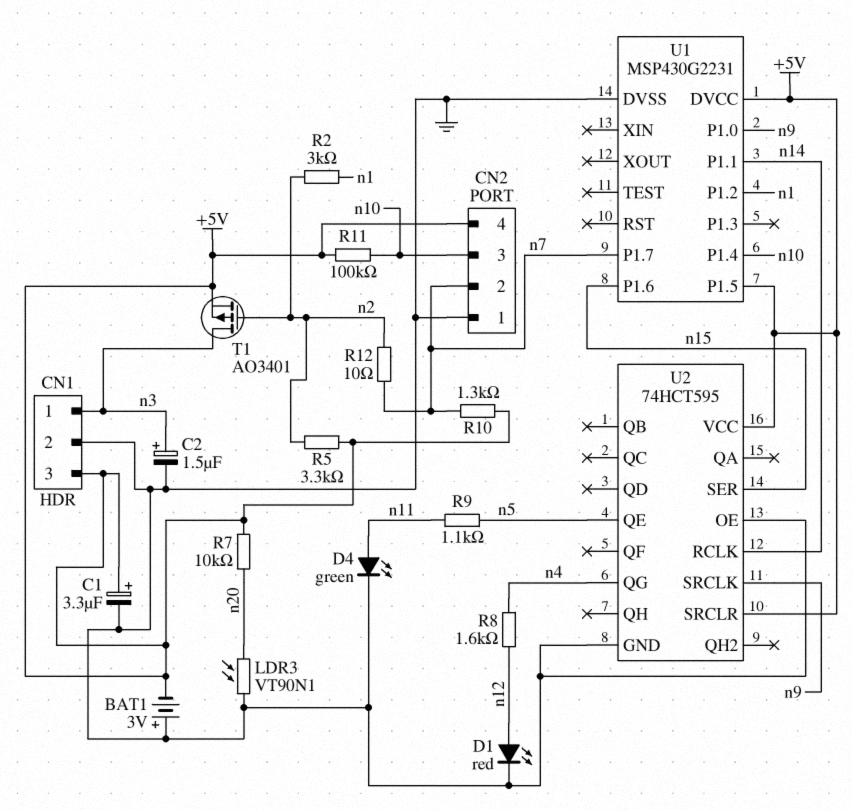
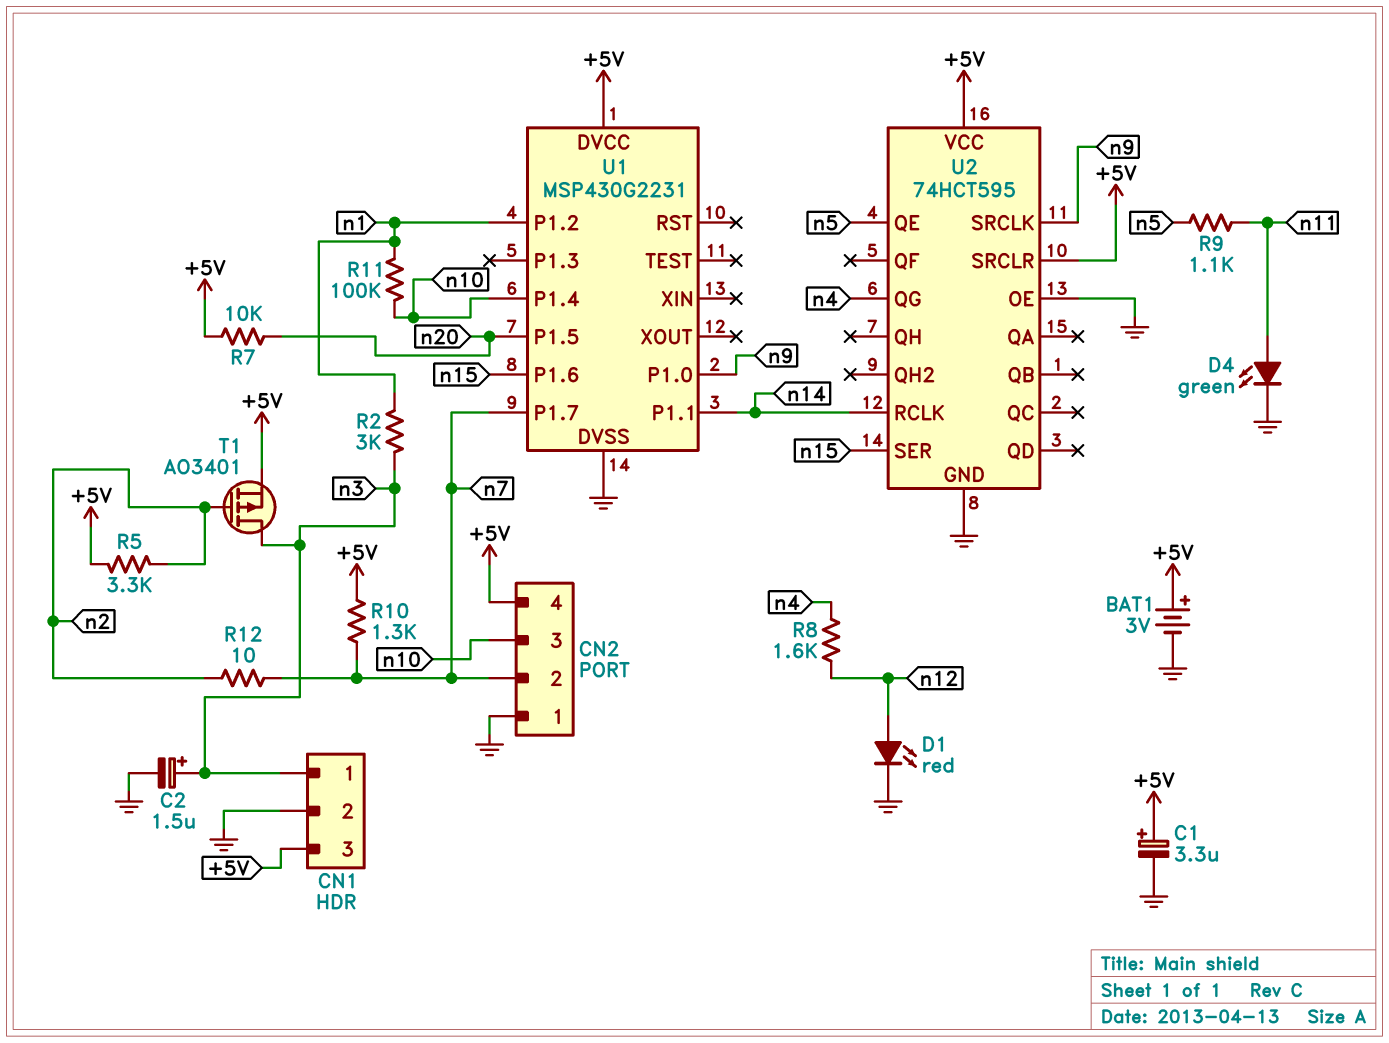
BAT1: 3V (plus GND, minus +5V) -> 3V (plus +5V, minus GND)
LDR3: VT90N1 (GND, n20) -> none
R2: 3k (n1, n2) -> 3k (n1, n3)
R11: 100k (+5V, n10) -> 100k (n1, n10)
U1 pin P1.5: +5V -> n20

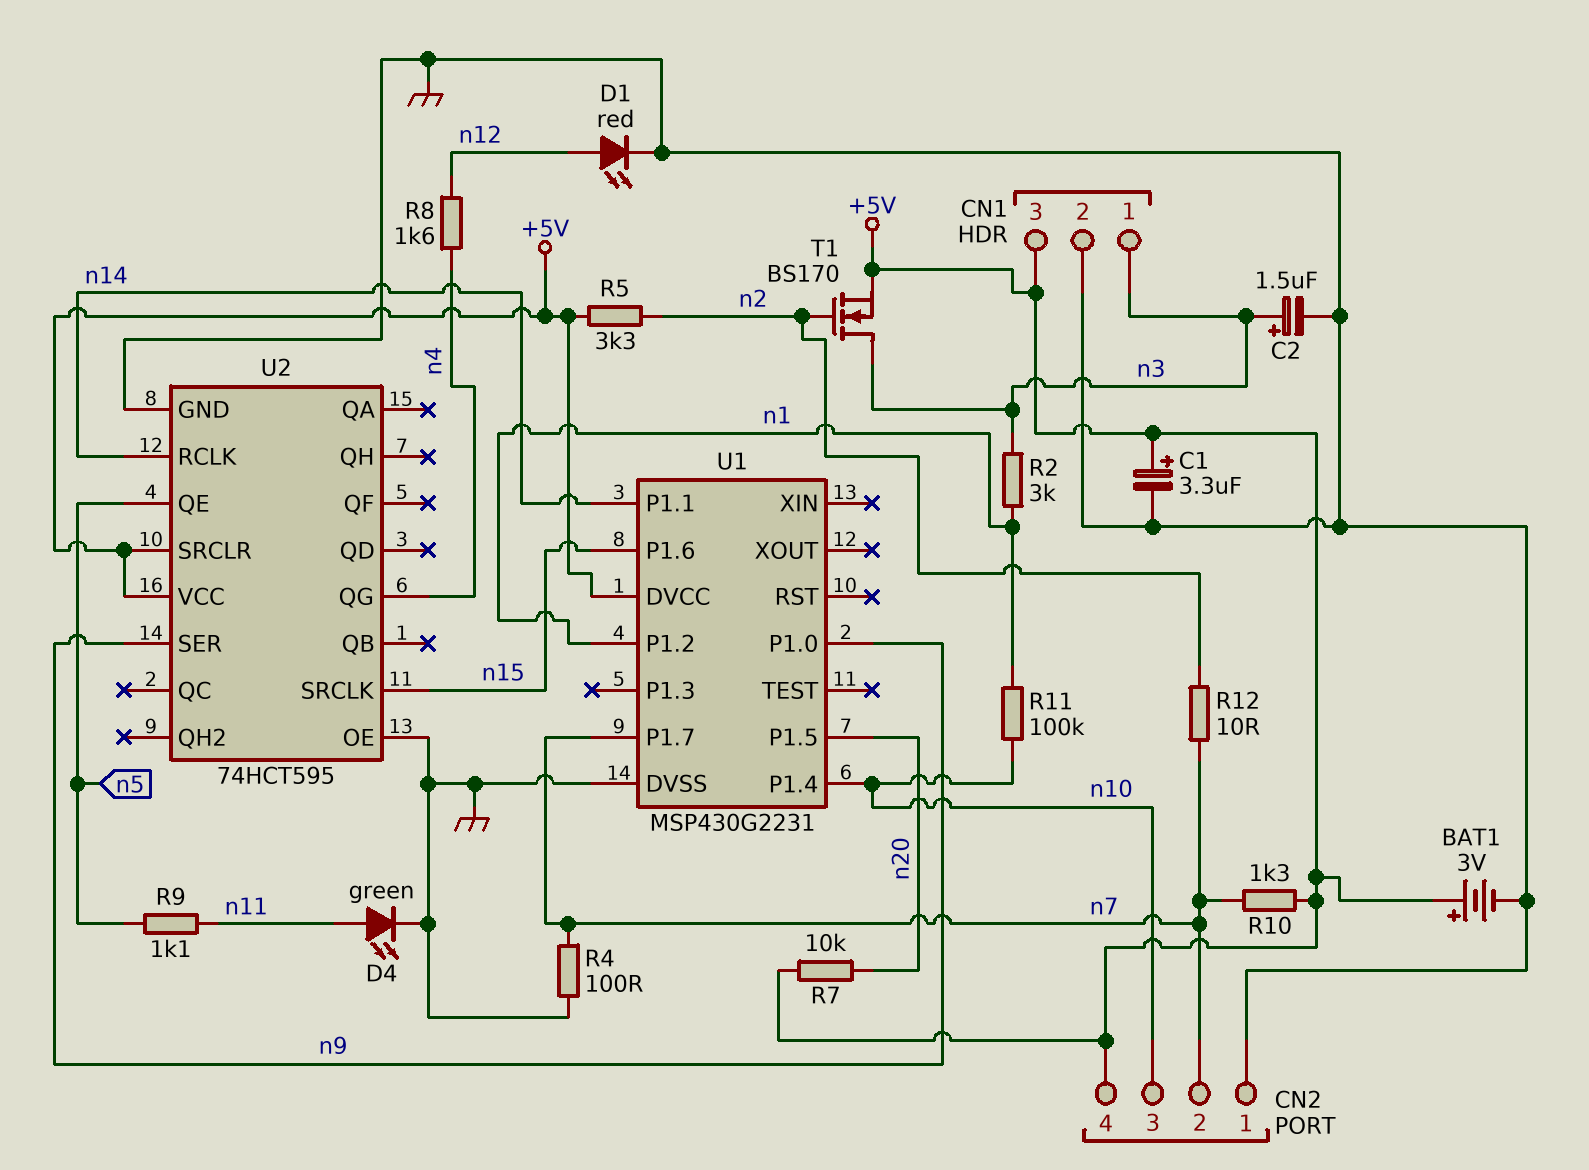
R4: none -> 100 (GND, n7)
T1: PMOS AO3401 (G n2, D n3, S +5V) -> NMOS BS170 (G n2, D n3, S +5V)
U2 pin SER: n15 -> n9
U2 pin SRCLK: n9 -> n15

